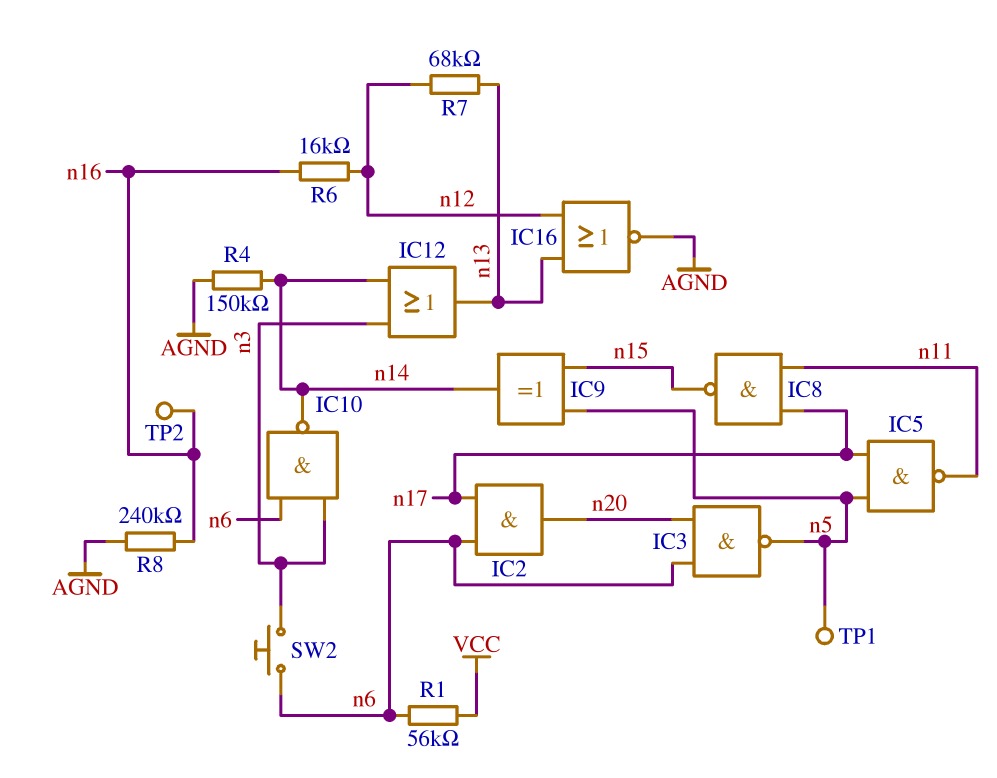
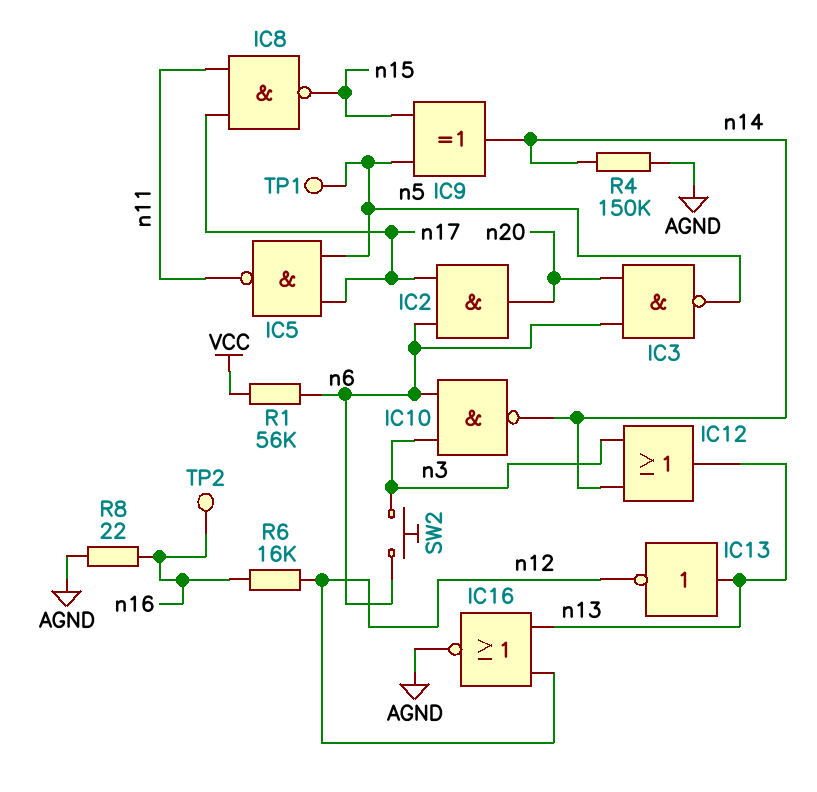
IC13: none -> NOT (in n13, out n12)
R7: 68k (n12, n13) -> none
R8: 240k (AGND, n16) -> 22 (AGND, n16)

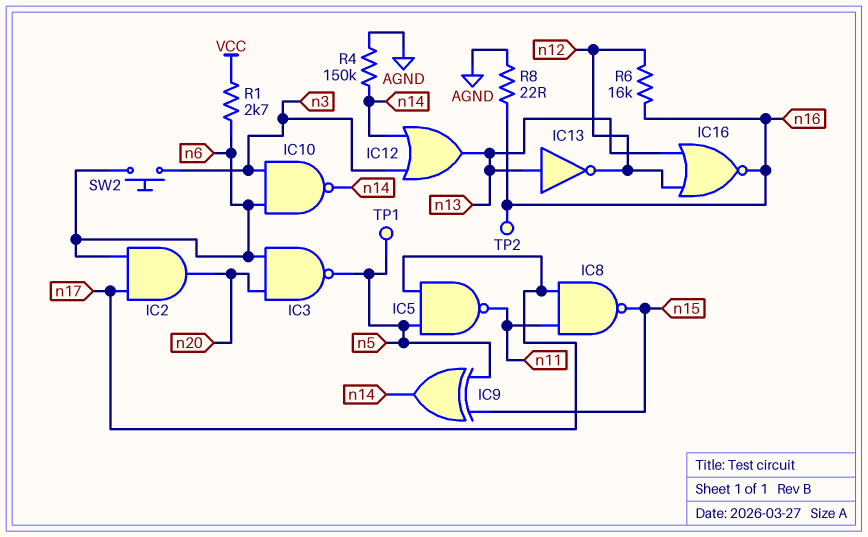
IC16: NOR (in n12, in n13, out AGND) -> NOR (in n12, in n13, out n16)
R1: 56k (VCC, n6) -> 2.7k (VCC, n6)

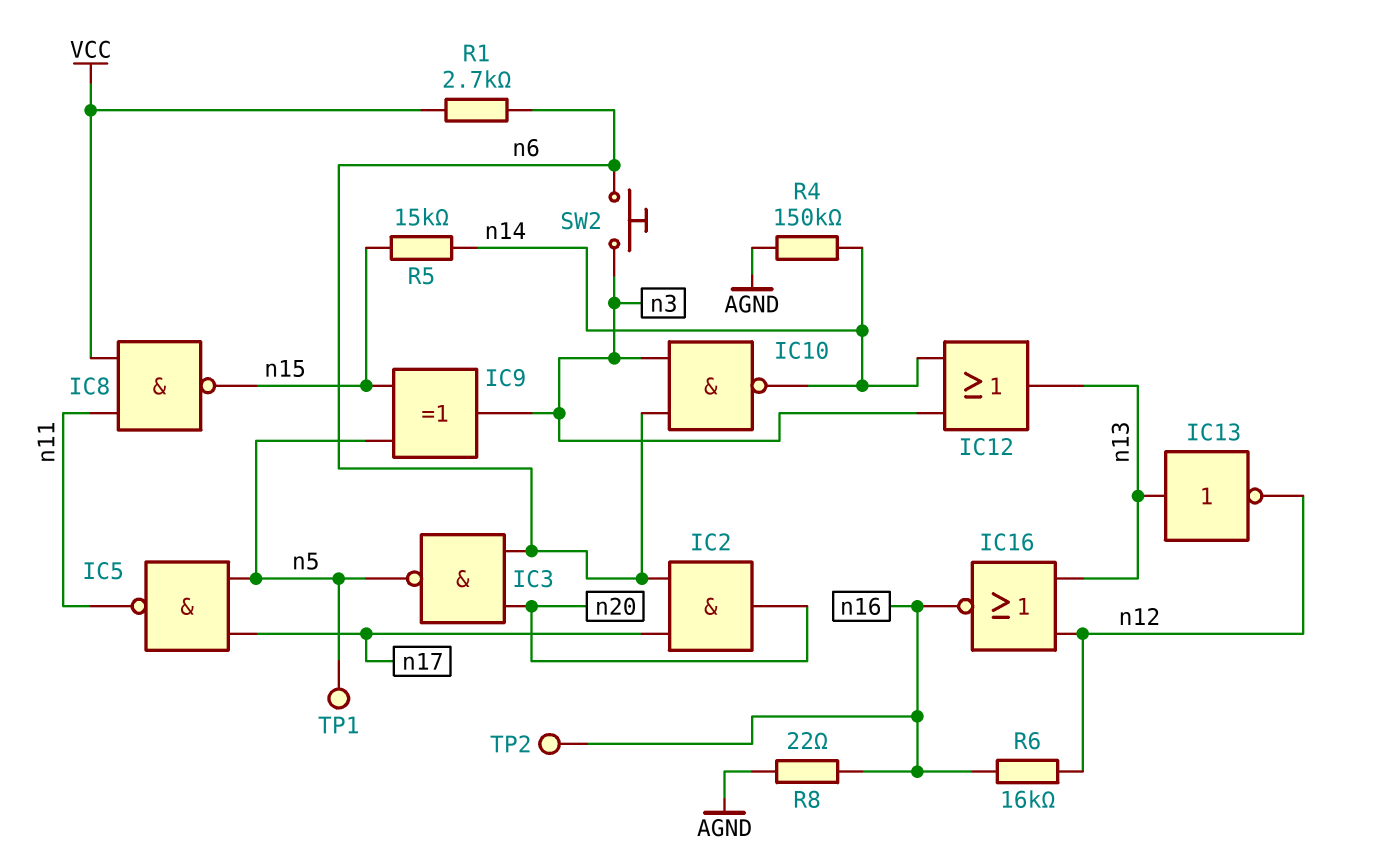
IC8: NAND (in n11, in n17, out n15) -> NAND (in VCC, in n11, out n15)
IC9: XOR (in n5, in n15, out n14) -> XOR (in n5, in n15, out n3)
R5: none -> 15k (n14, n15)

